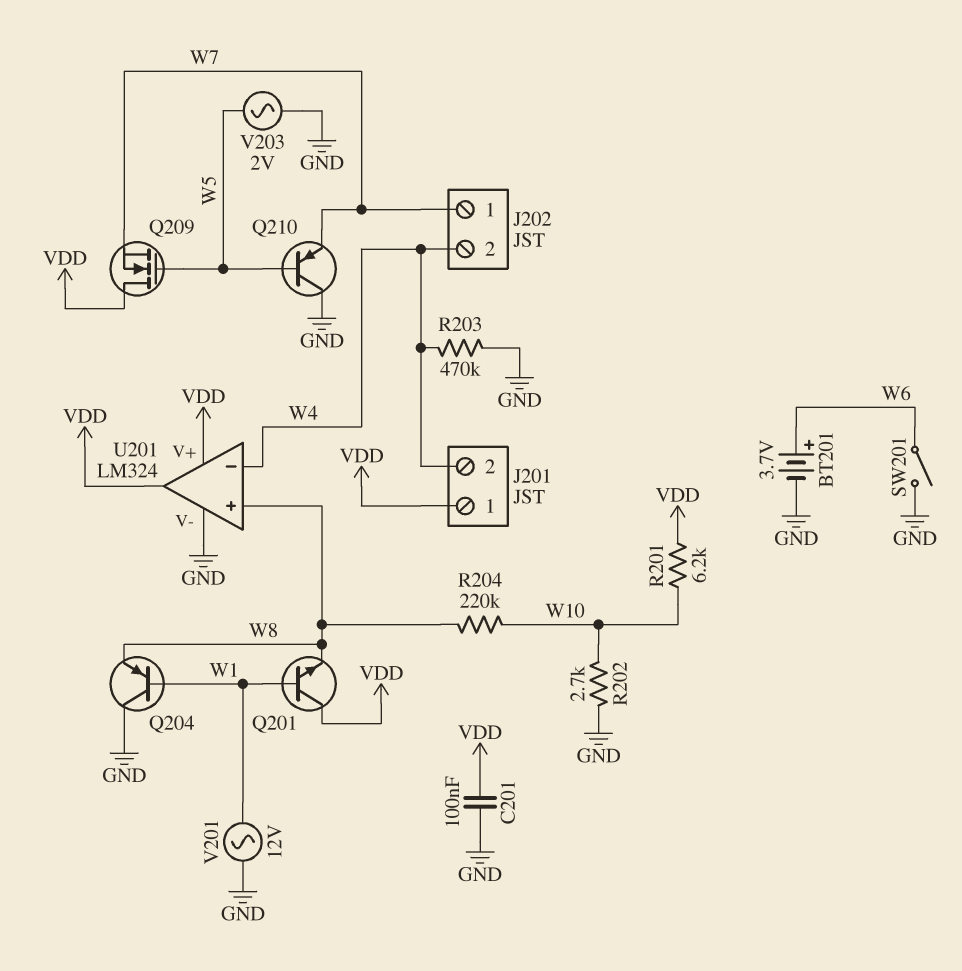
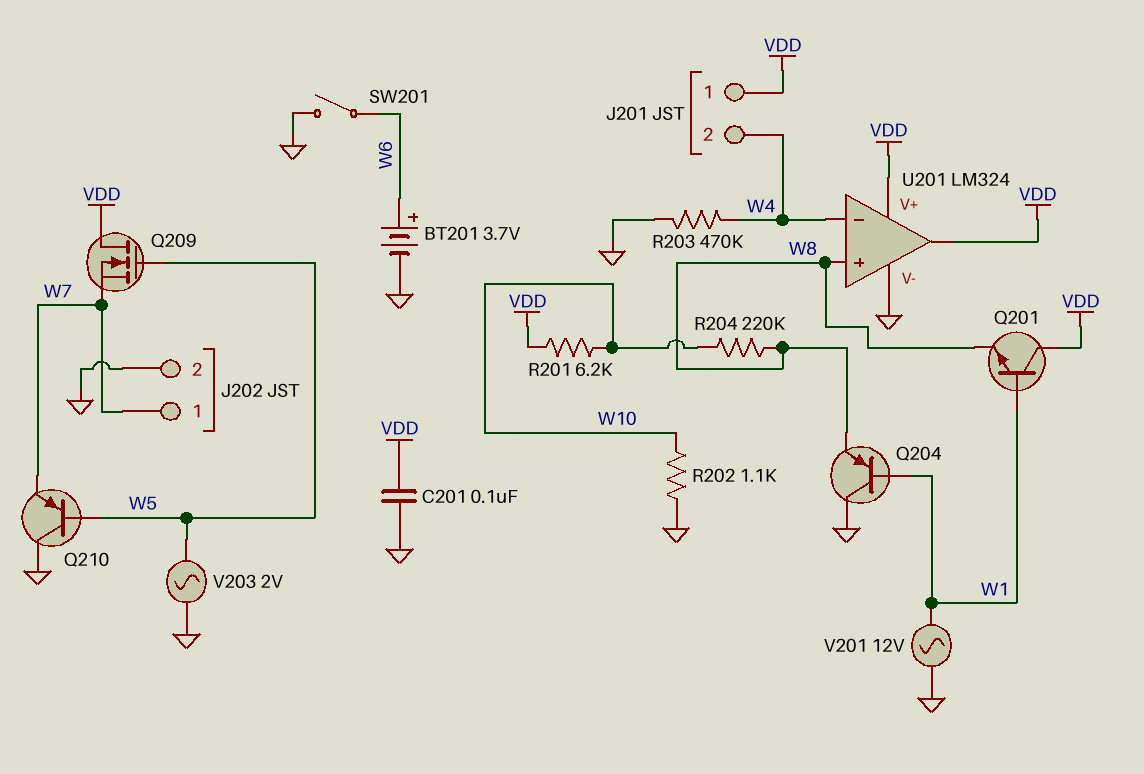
J202 pin 2: W4 -> GND
R202: 2.7k (GND, W10) -> 1.1k (GND, W10)

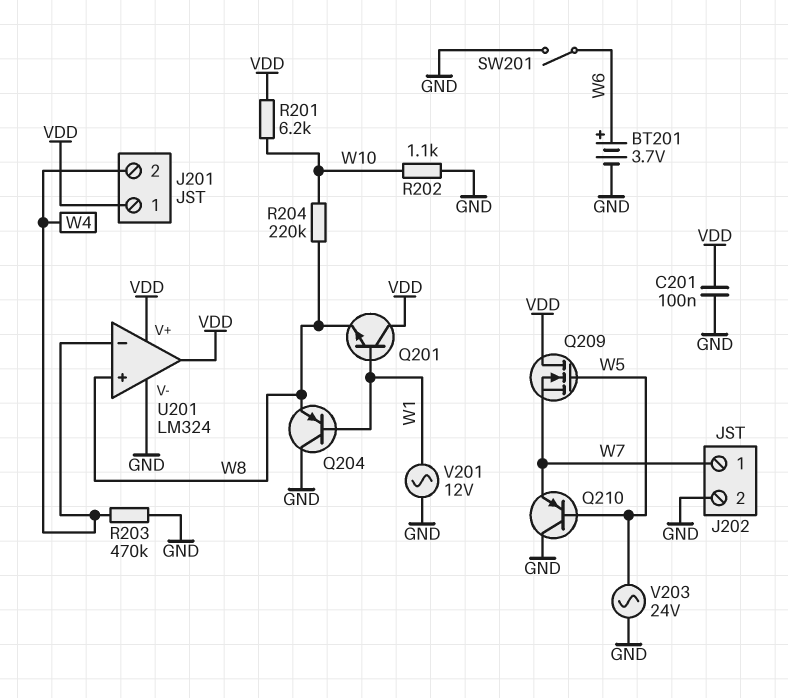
V203: AC 2V (GND, W5) -> AC 24V (GND, W5)

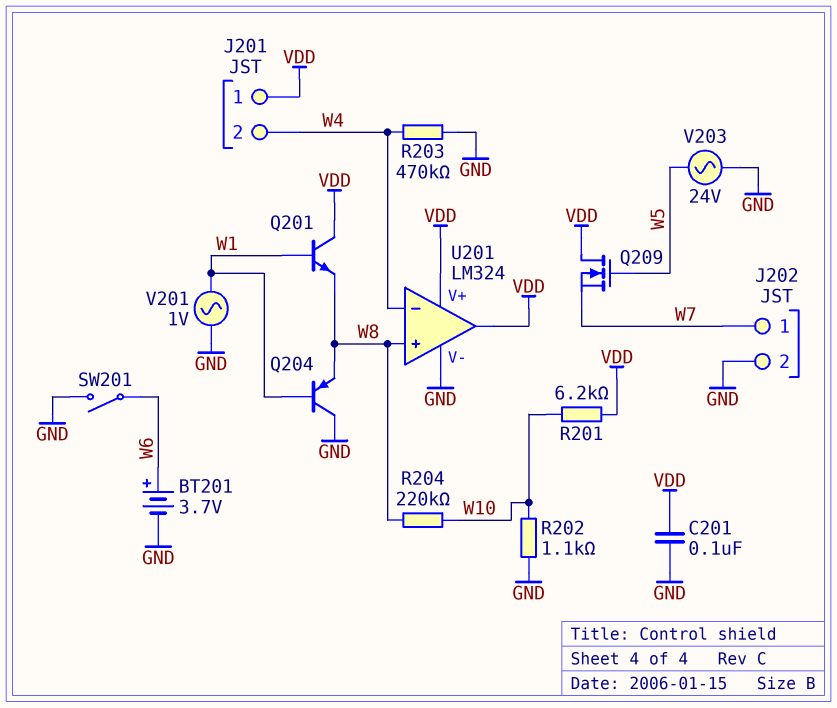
Q210: PNP (B W5, C GND, E W7) -> none
V201: AC 12V (GND, W1) -> AC 1V (GND, W1)

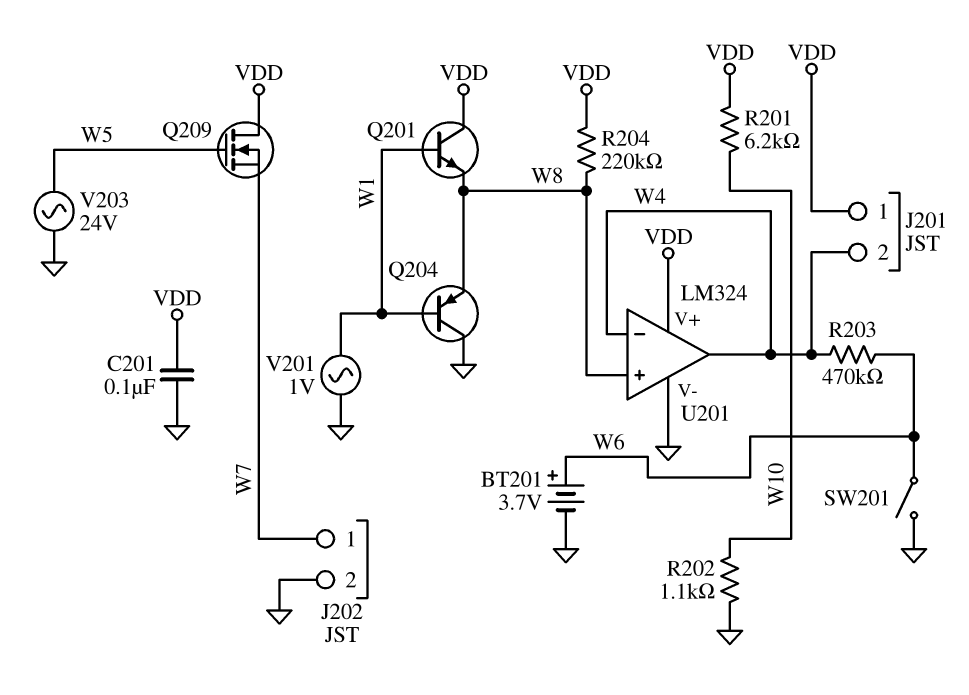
R203: 470k (GND, W4) -> 470k (W4, W6)
R204: 220k (W8, W10) -> 220k (VDD, W8)
U201 pin out: VDD -> W4

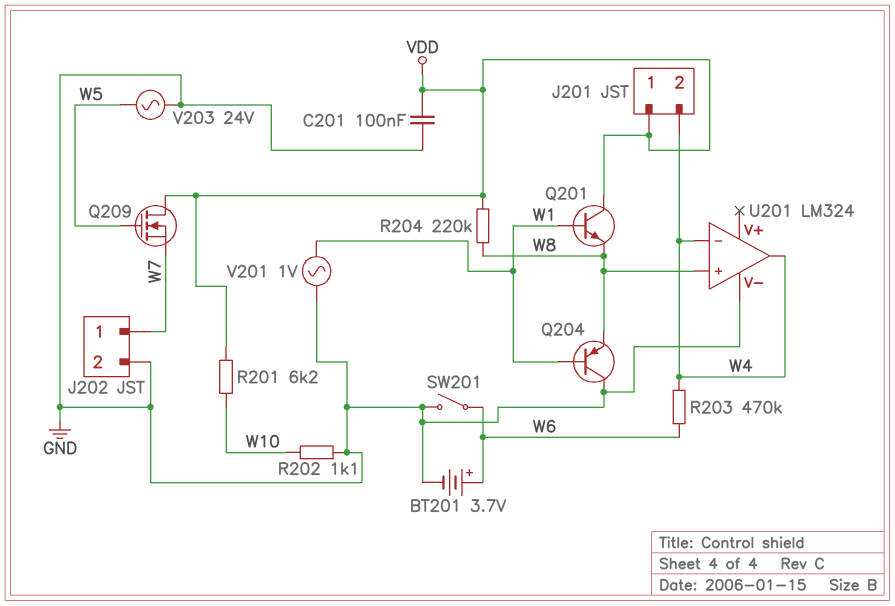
U201 pin V+: VDD -> none

